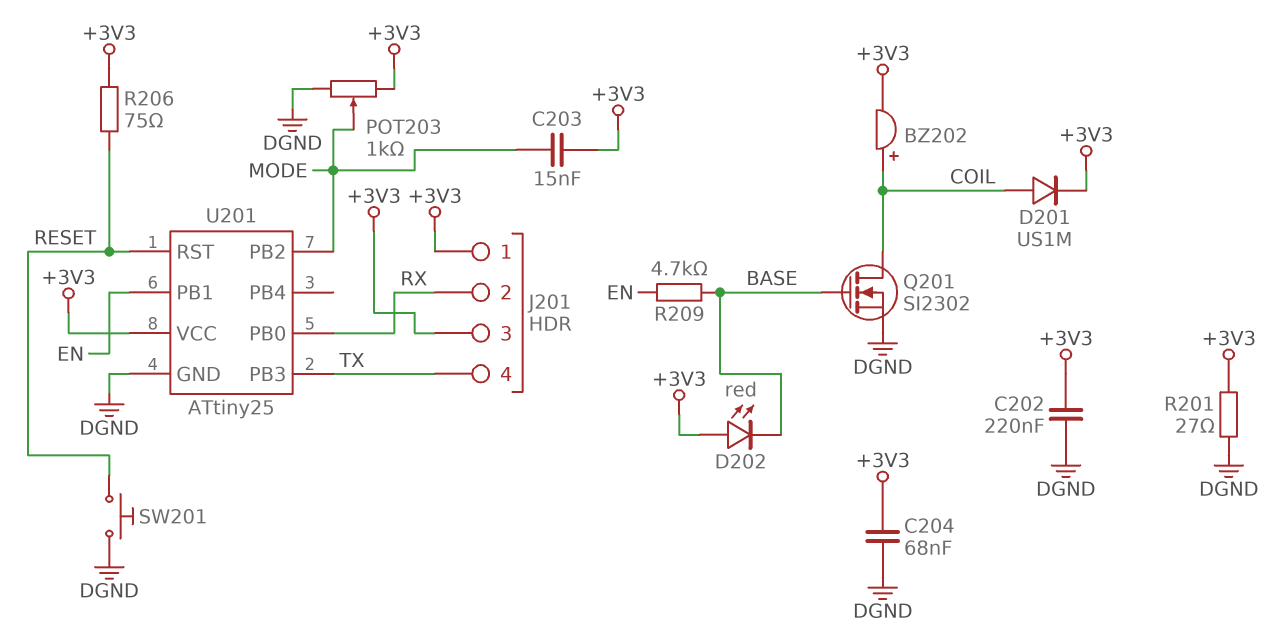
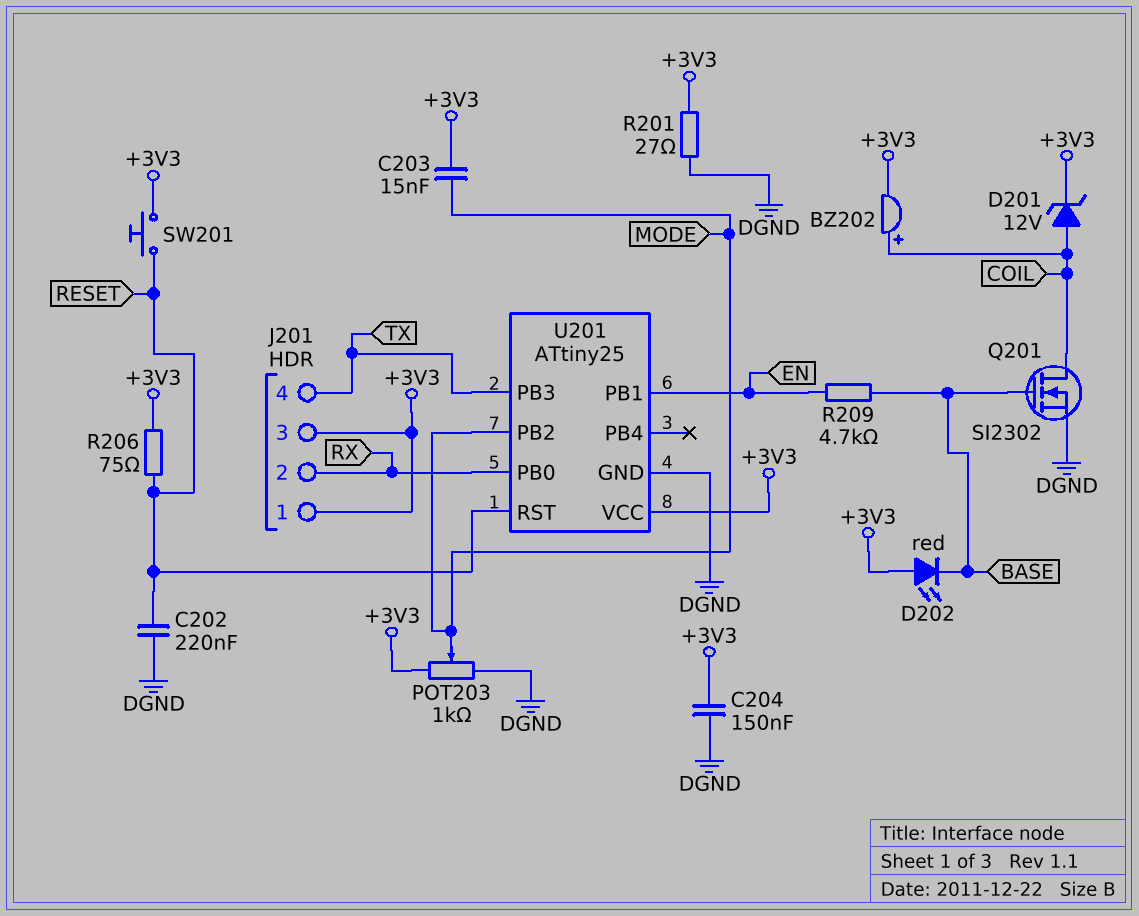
C202: 220nF (+3V3, DGND) -> 220nF (DGND, RESET)
C204: 68nF (+3V3, DGND) -> 150nF (+3V3, DGND)
D201: diode US1M (A COIL, K +3V3) -> zener 12V (A COIL, K +3V3)
SW201: button (DGND, RESET) -> button (+3V3, RESET)

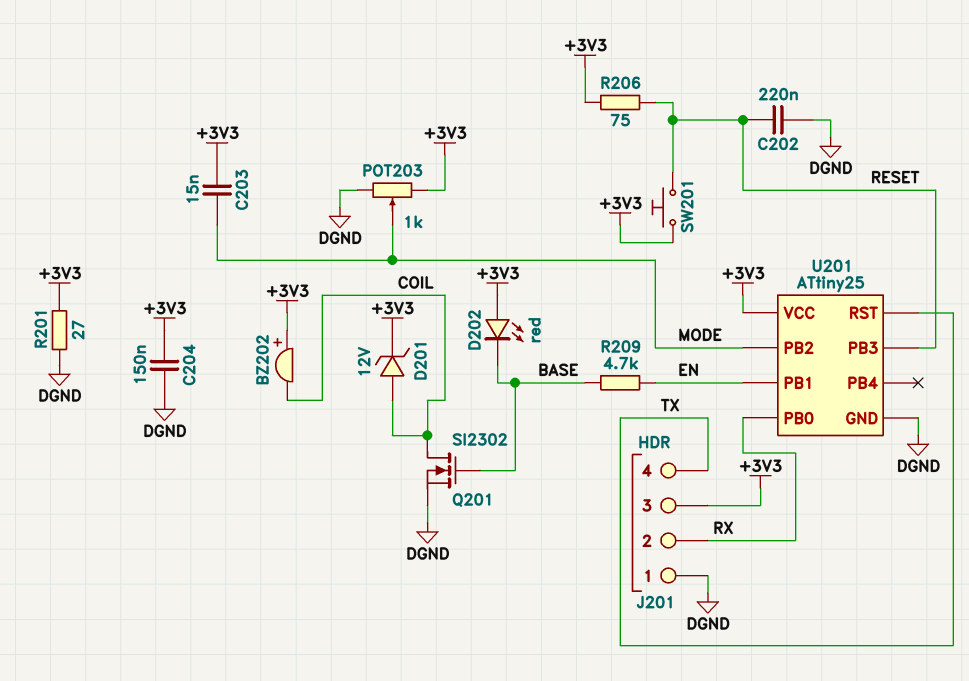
BZ202: buzzer (plus COIL, minus +3V3) -> buzzer (plus +3V3, minus COIL)
J201 pin 1: +3V3 -> DGND
U201 pin PB3: TX -> RESET
U201 pin RST: RESET -> TX

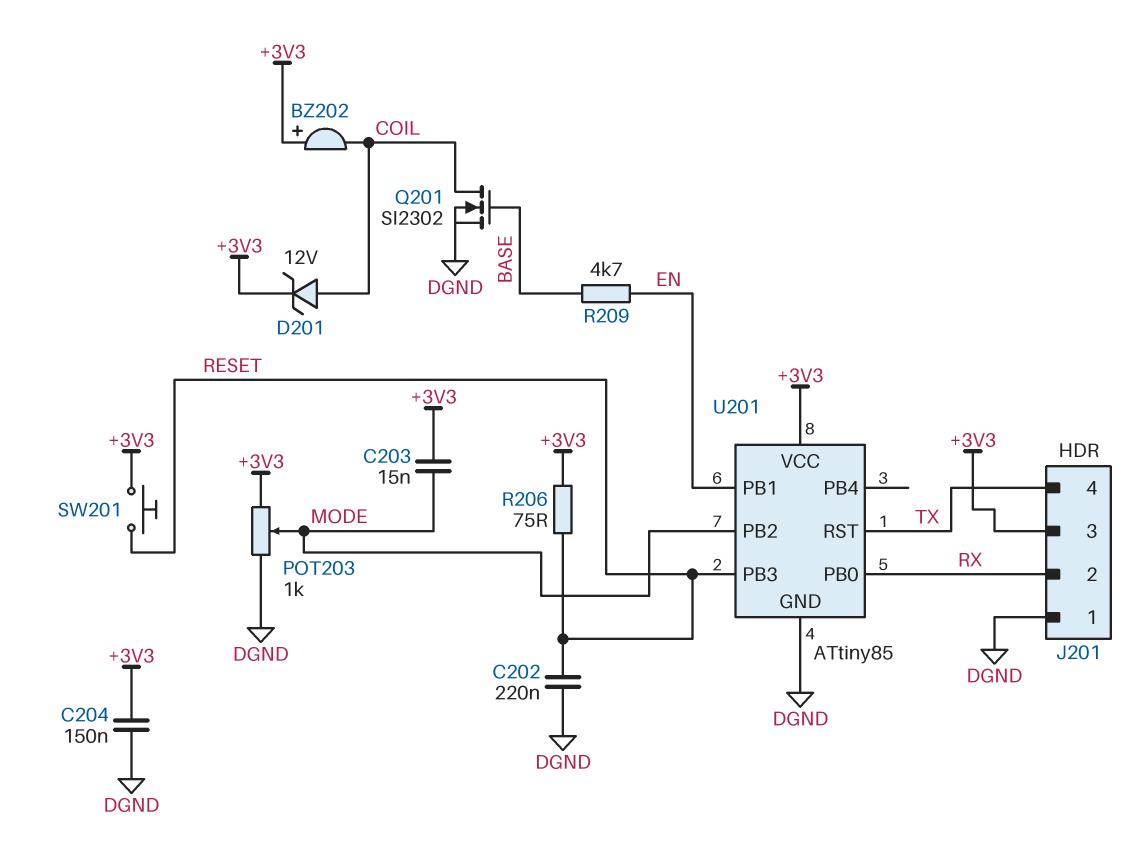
D202: LED red (A +3V3, K BASE) -> none
R201: 27 (+3V3, DGND) -> none
U201: ATtiny25 -> ATtiny85

